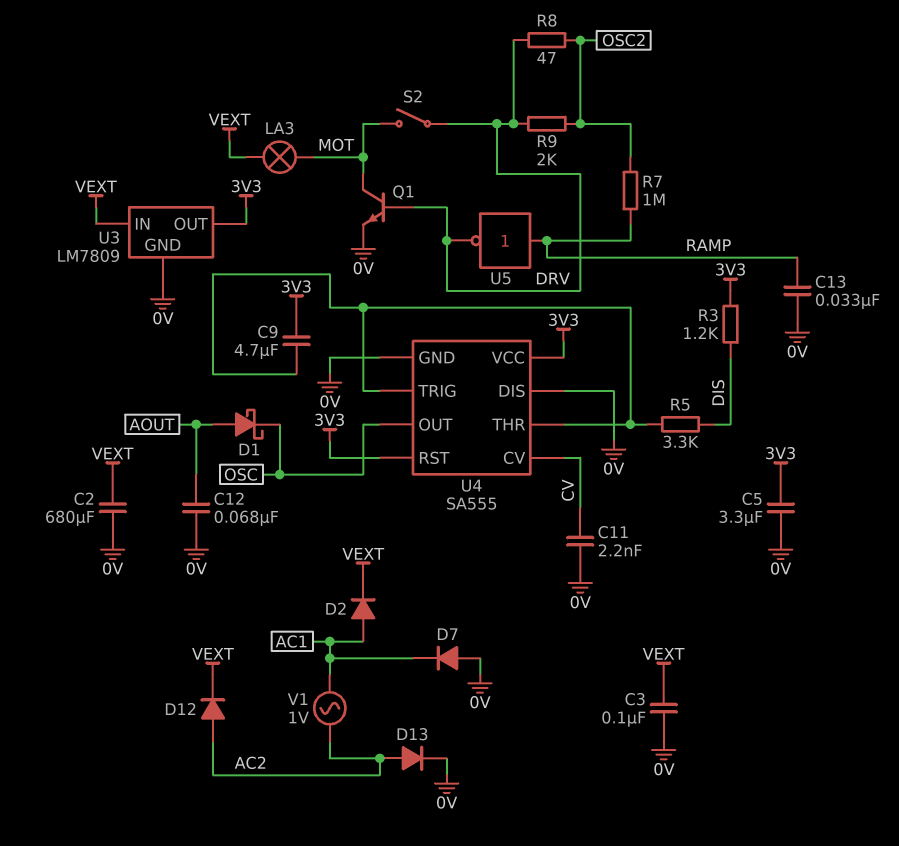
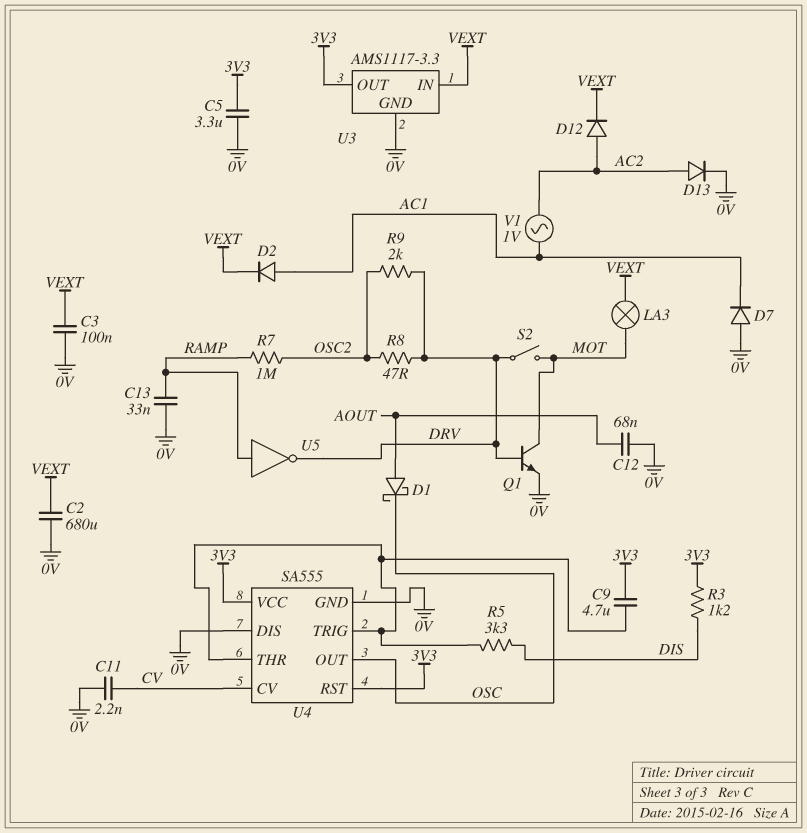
U3: LM7809 -> AMS1117-3.3

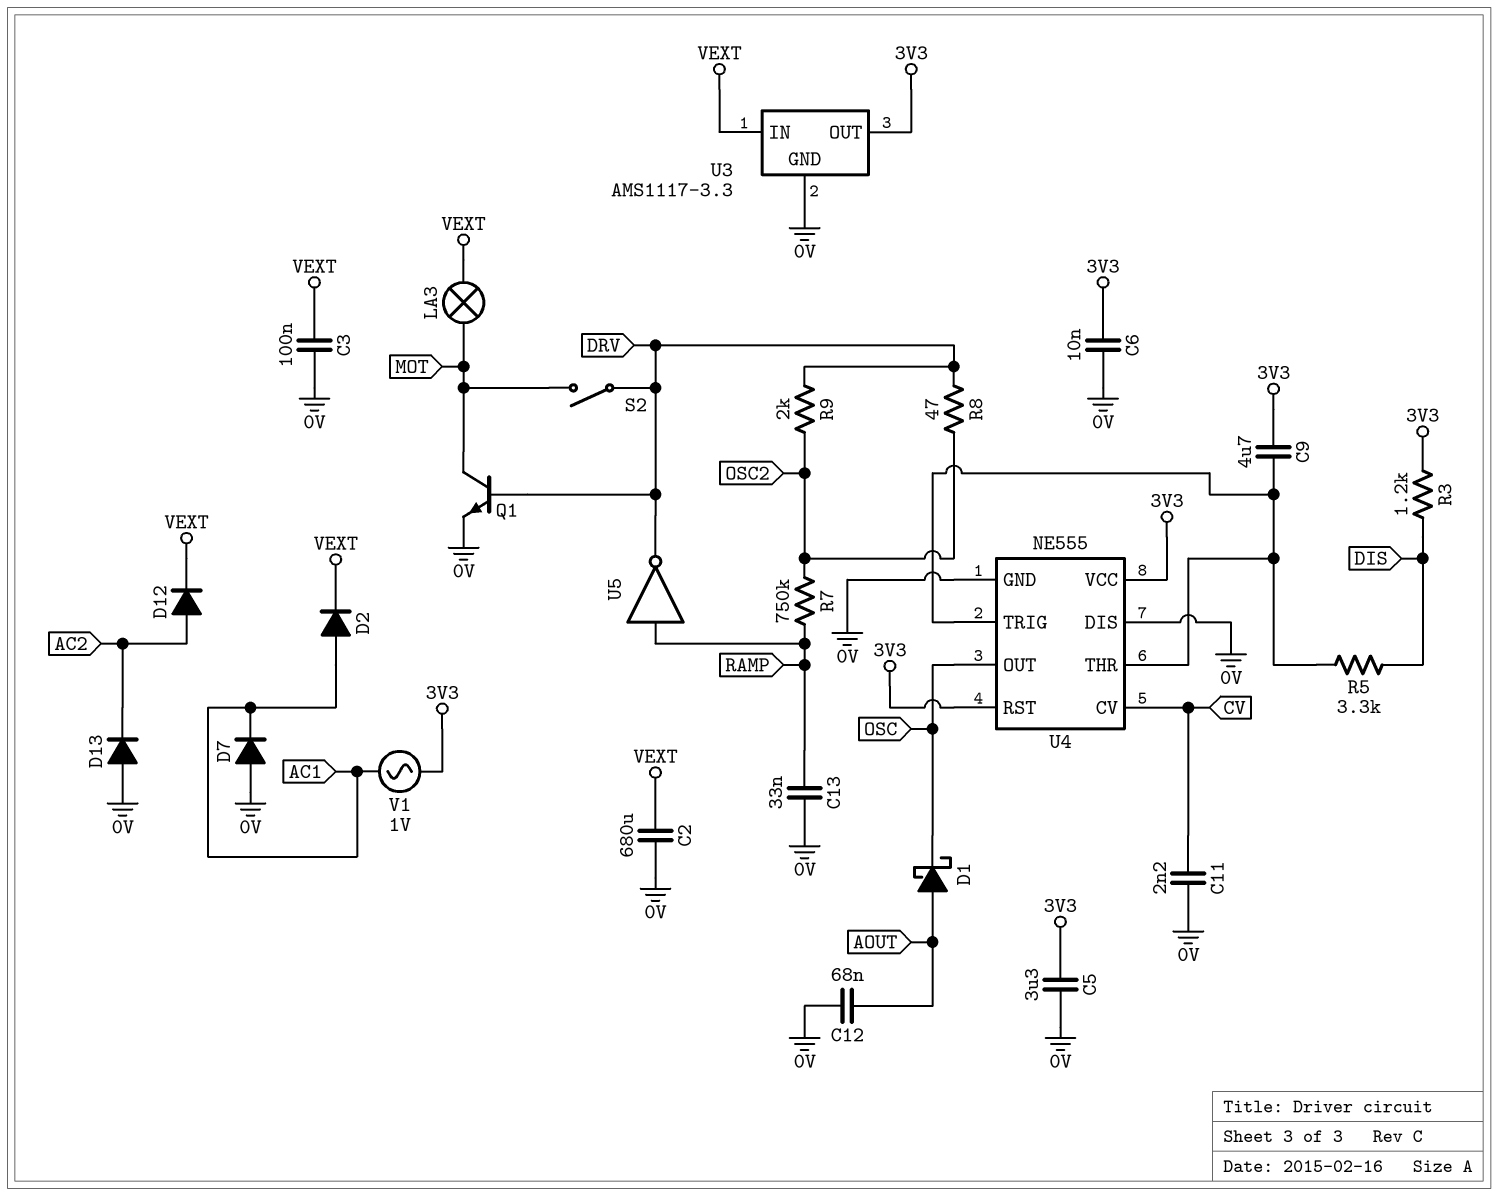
C6: none -> 10nF (0V, 3V3)
D13: diode (A AC2, K 0V) -> diode (A 0V, K AC2)
R7: 1M (OSC2, RAMP) -> 750k (OSC2, RAMP)
U4: SA555 -> NE555
V1: AC 1V (AC1, AC2) -> AC 1V (3V3, AC1)

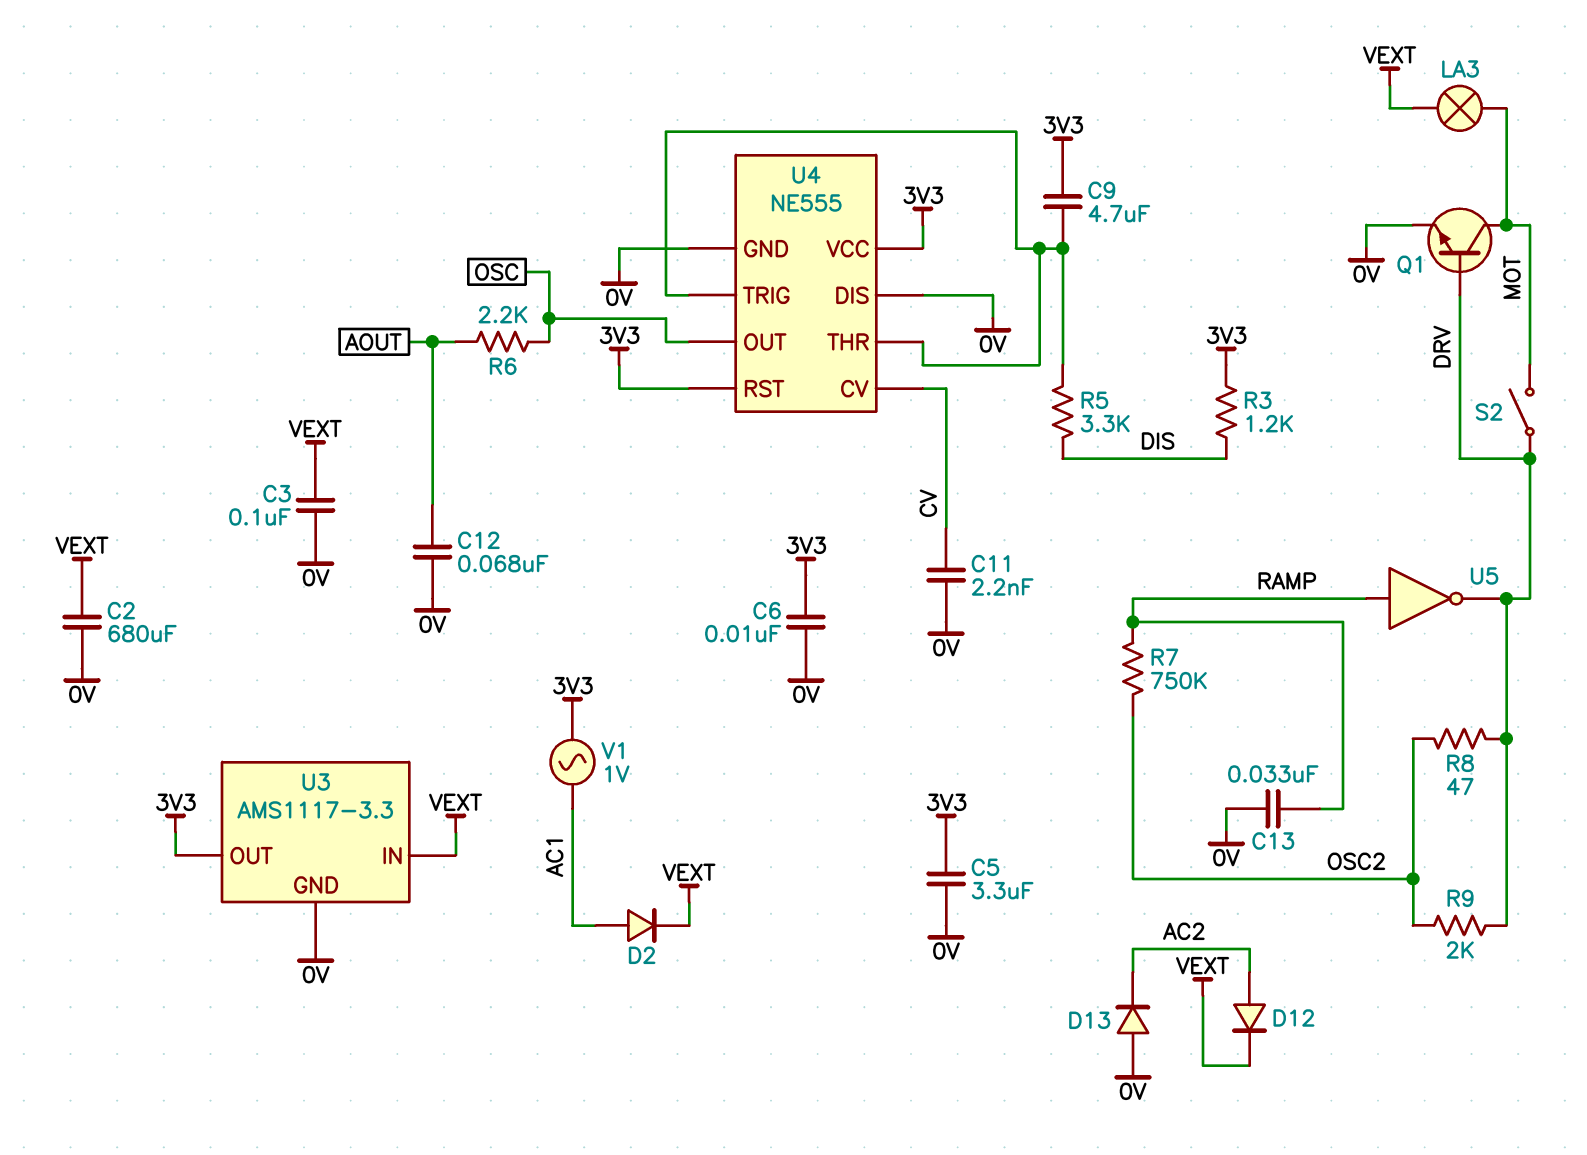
D1: schottky (A AOUT, K OSC) -> none
D7: diode (A 0V, K AC1) -> none
R6: none -> 2.2k (AOUT, OSC)

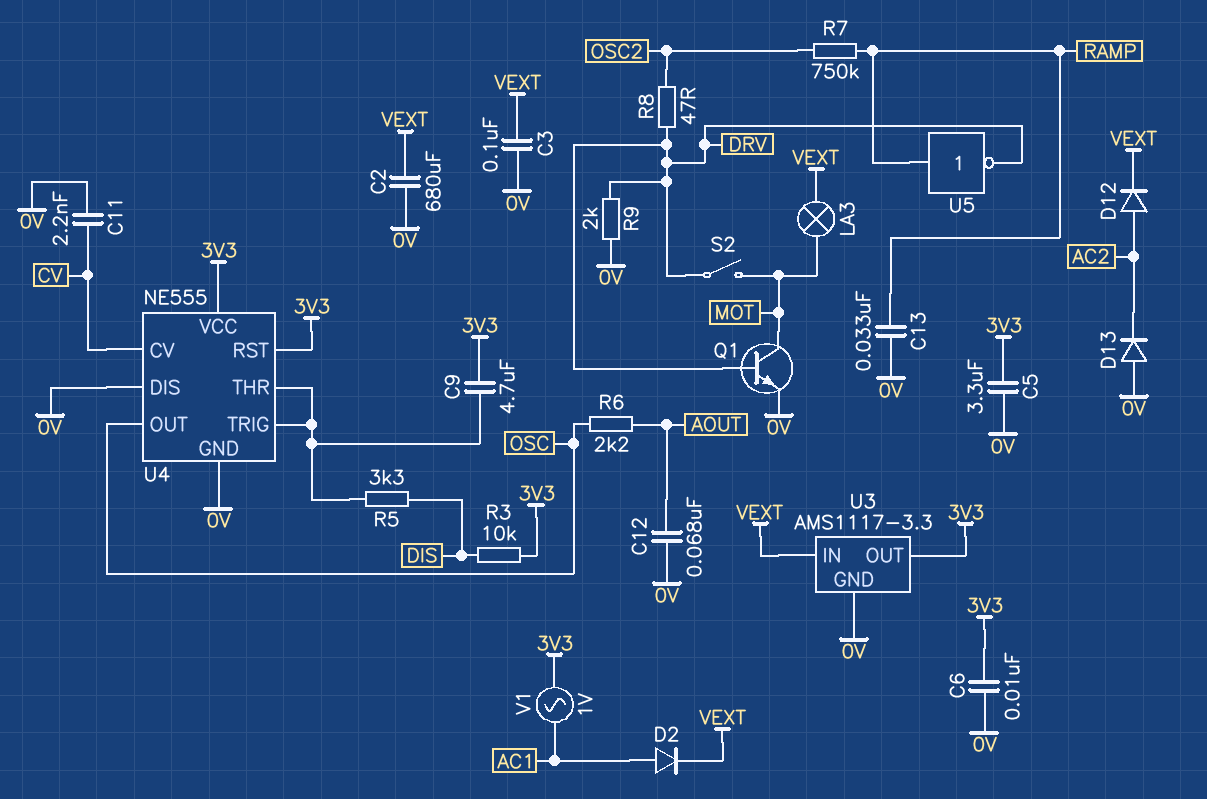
R3: 1.2k (3V3, DIS) -> 10k (3V3, DIS)
R9: 2k (DRV, OSC2) -> 2k (0V, DRV)

